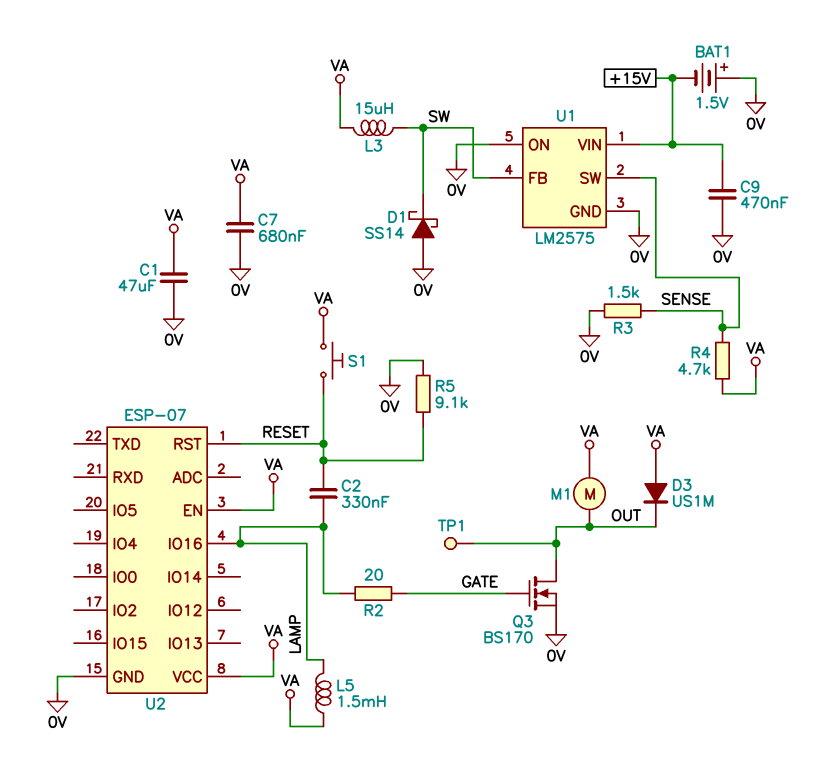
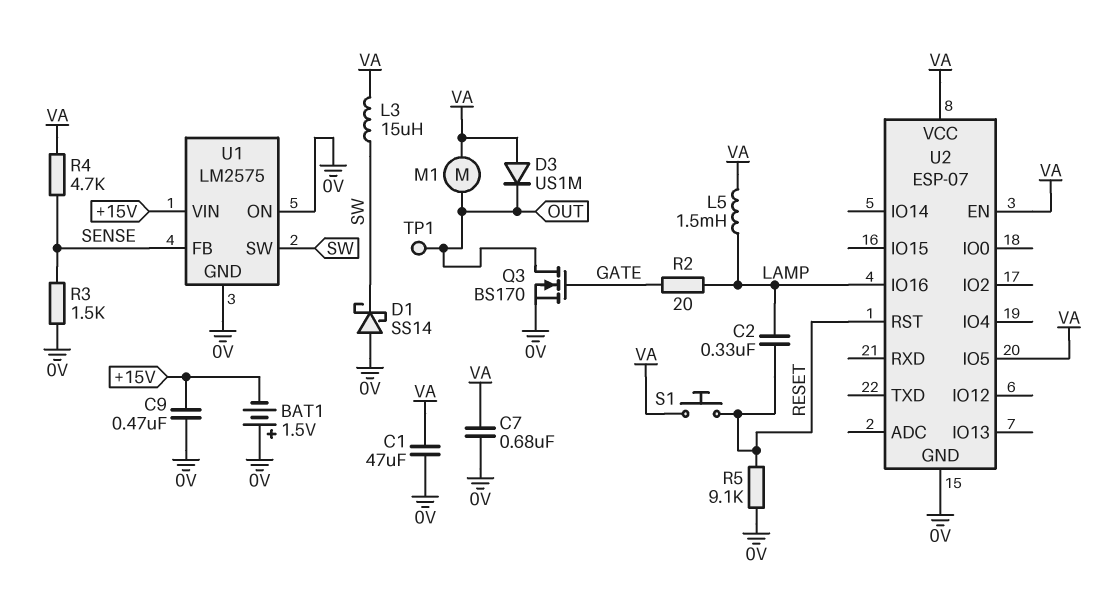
U1 pin FB: SW -> SENSE
U1 pin SW: SENSE -> SW
U2 pin IO5: none -> VA

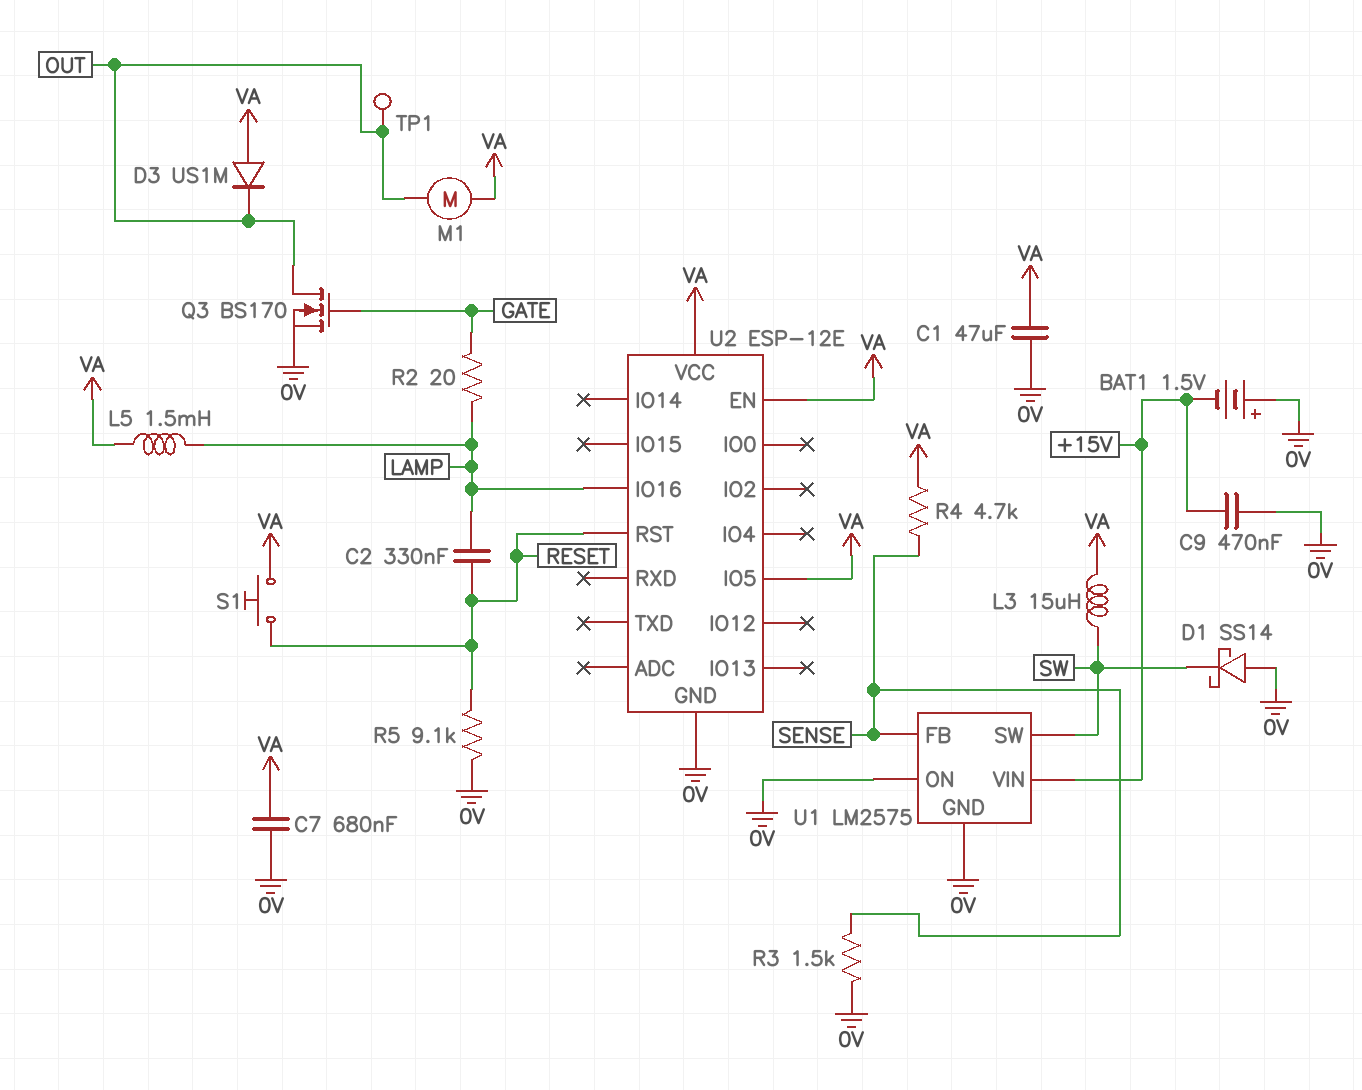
U2: ESP-07 -> ESP-12E

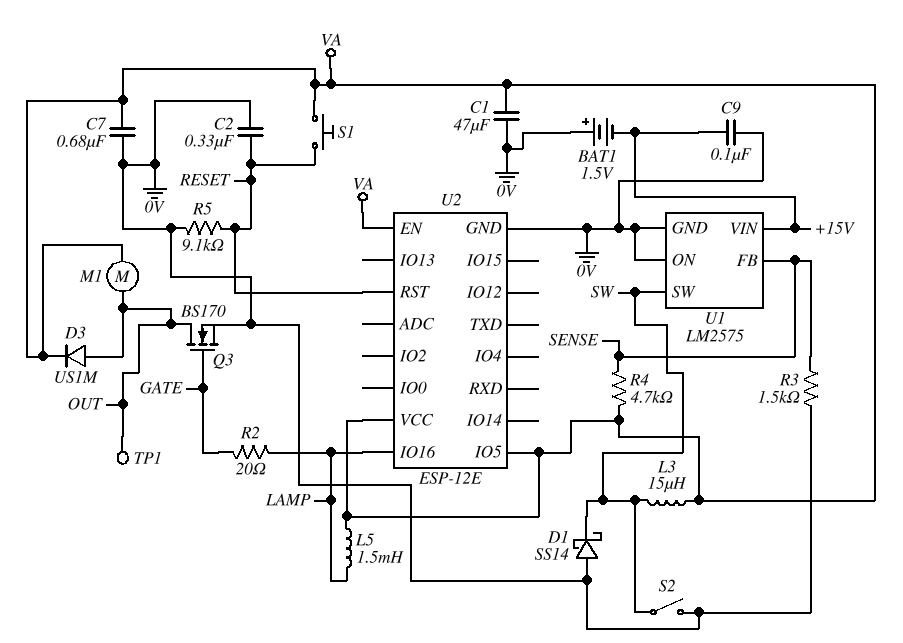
C2: 330nF (LAMP, RESET) -> 330nF (0V, RESET)
C9: 470nF (+15V, 0V) -> 100nF (+15V, 0V)
D3: diode US1M (A VA, K OUT) -> diode US1M (A OUT, K VA)
S2: none -> switch (0V, SW)

